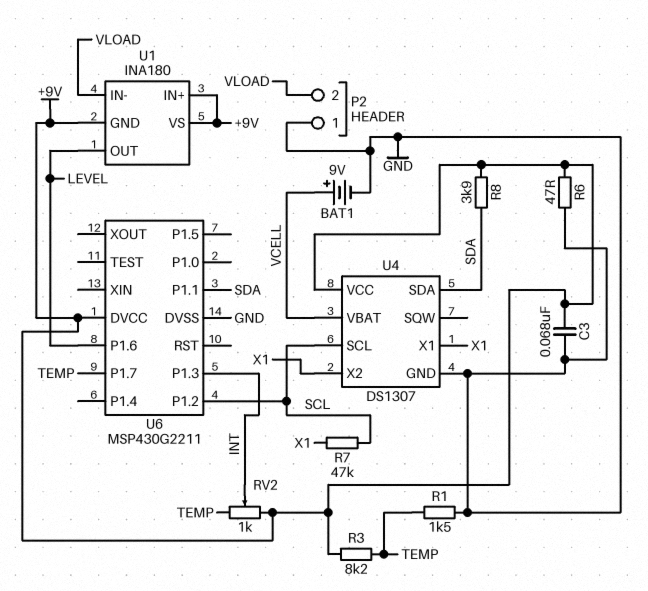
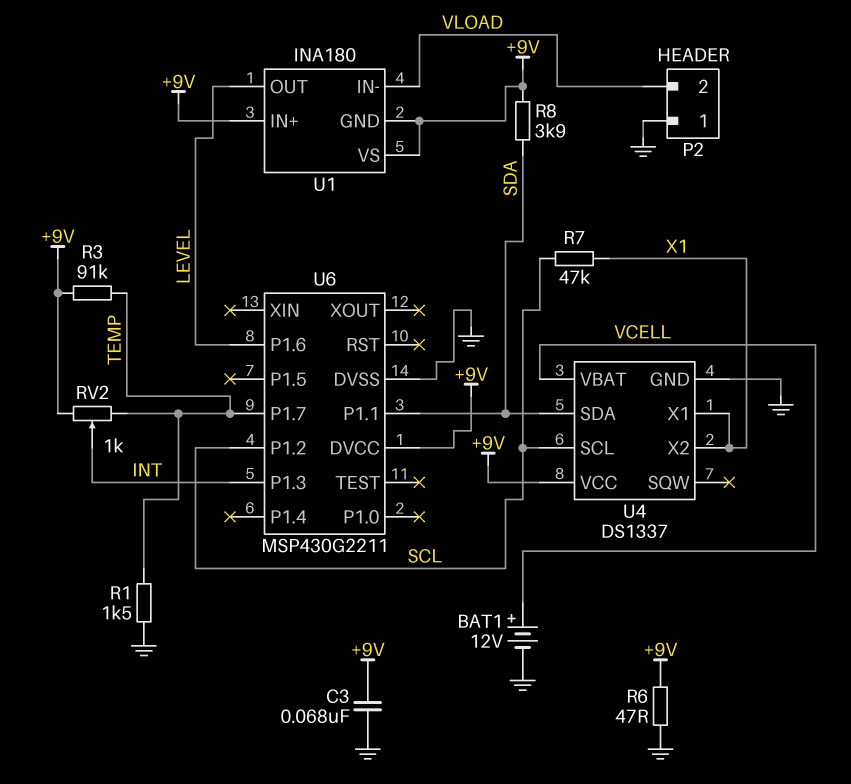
BAT1: 9V (plus VCELL, minus GND) -> 12V (plus VCELL, minus GND)
R3: 8.2k (+9V, TEMP) -> 91k (+9V, TEMP)
U4: DS1307 -> DS1337

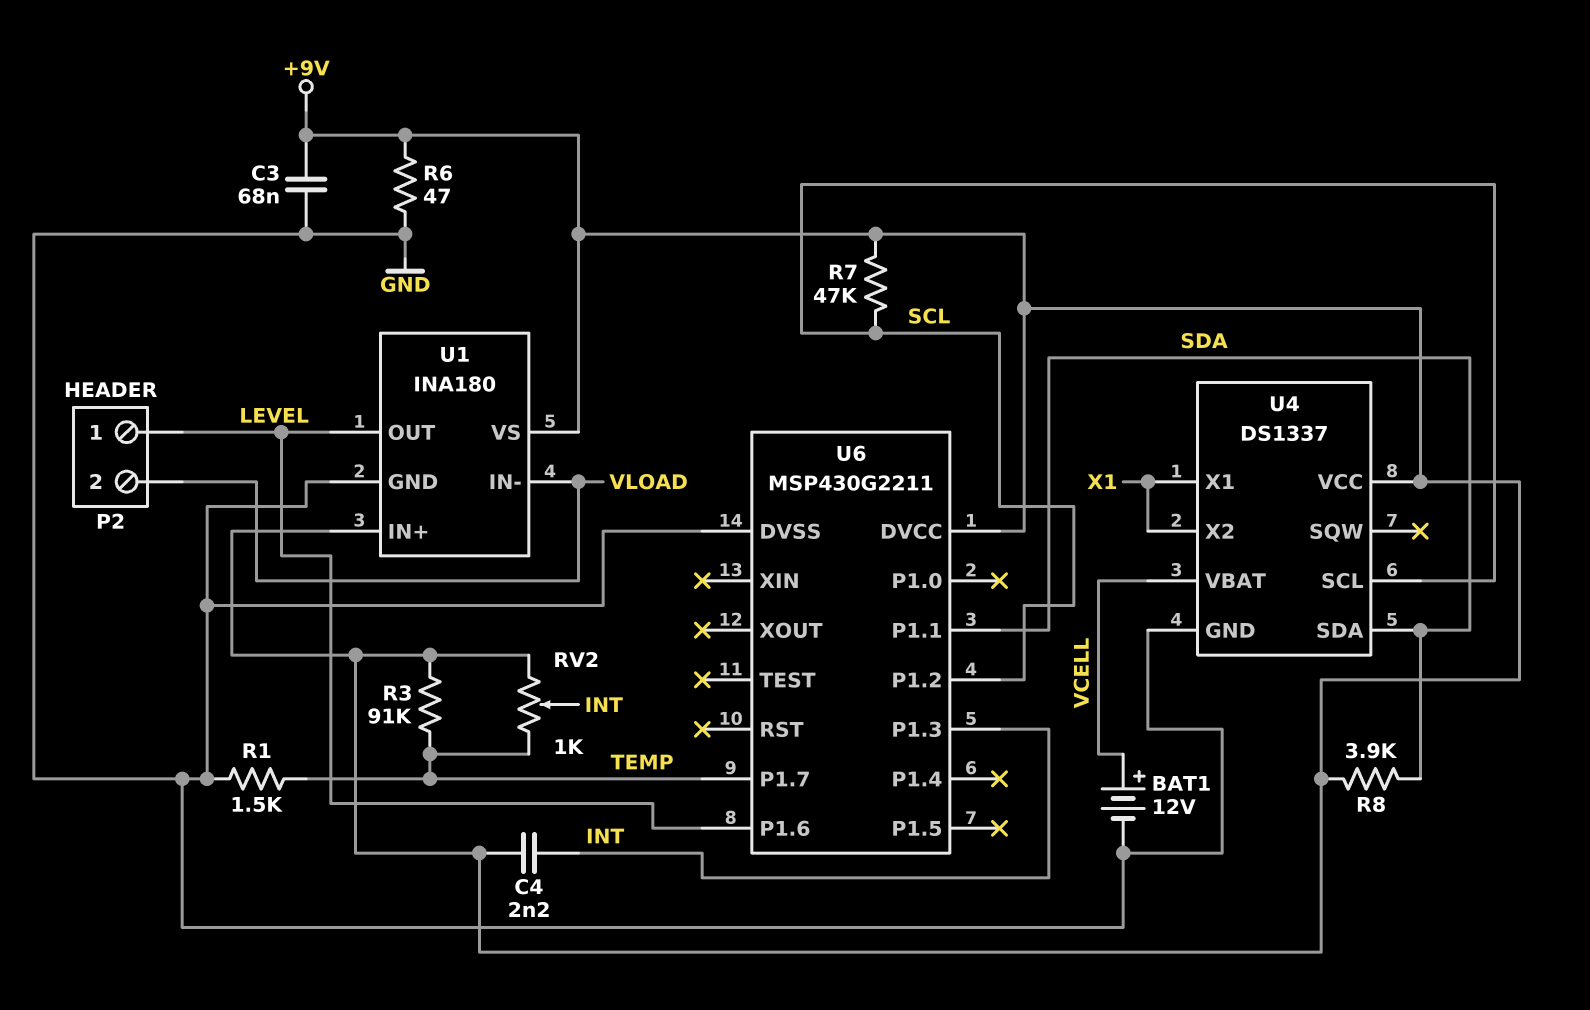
C4: none -> 2.2nF (+9V, INT)
P2 pin 1: GND -> LEVEL
R7: 47k (SCL, X1) -> 47k (+9V, SCL)
U1 pin GND: +9V -> GND

